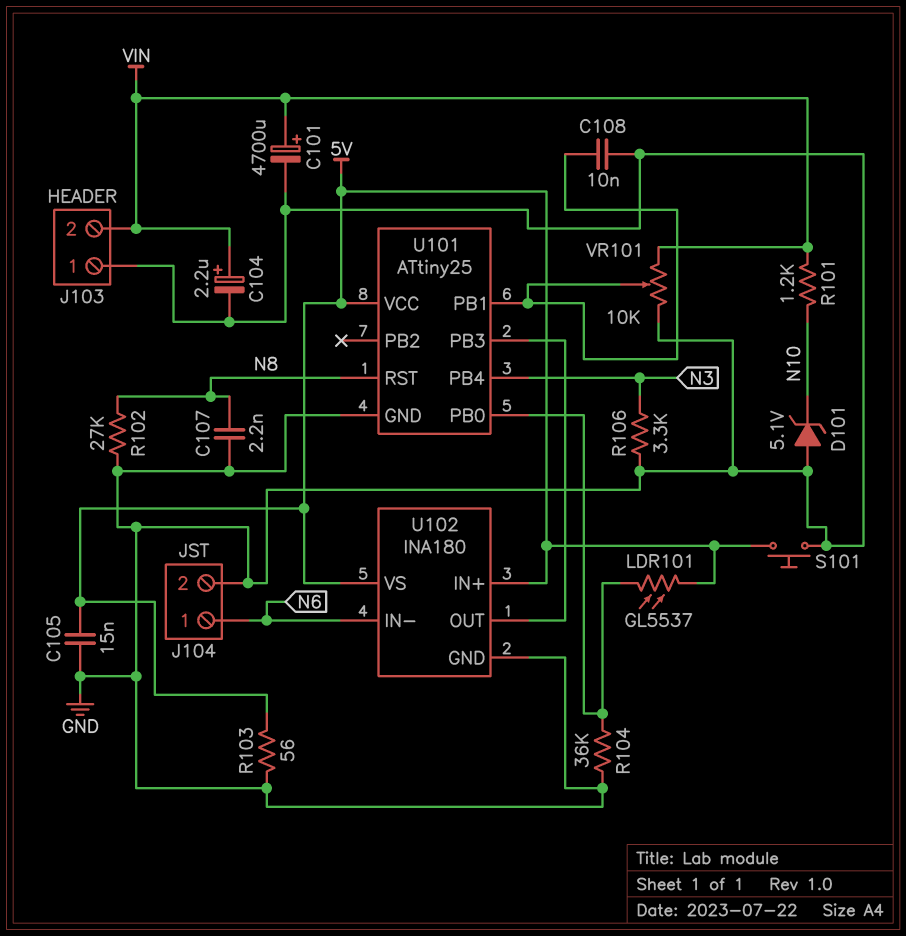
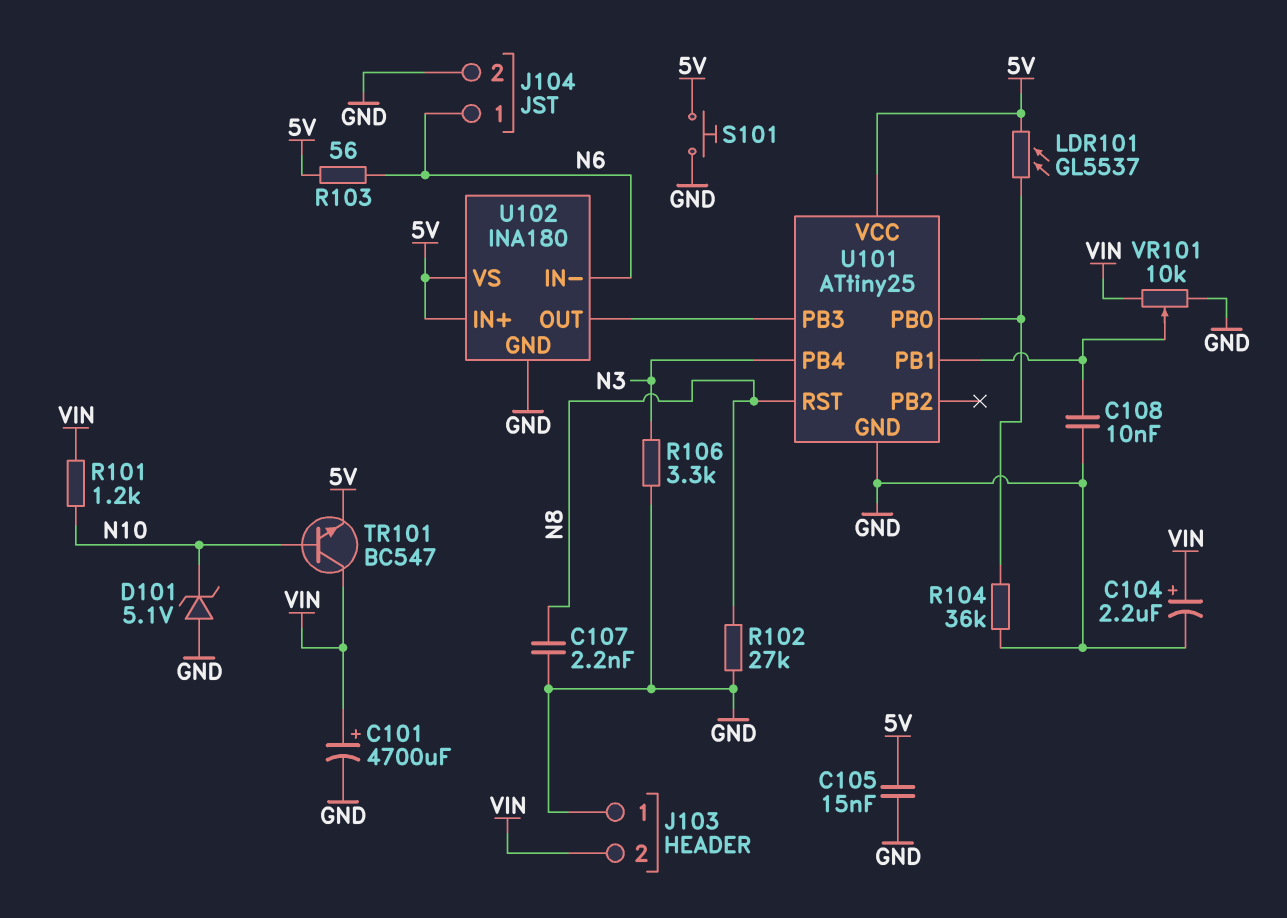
R103: 56 (5V, GND) -> 56 (5V, N6)
TR101: none -> NPN BC547 (B N10, C VIN, E 5V)

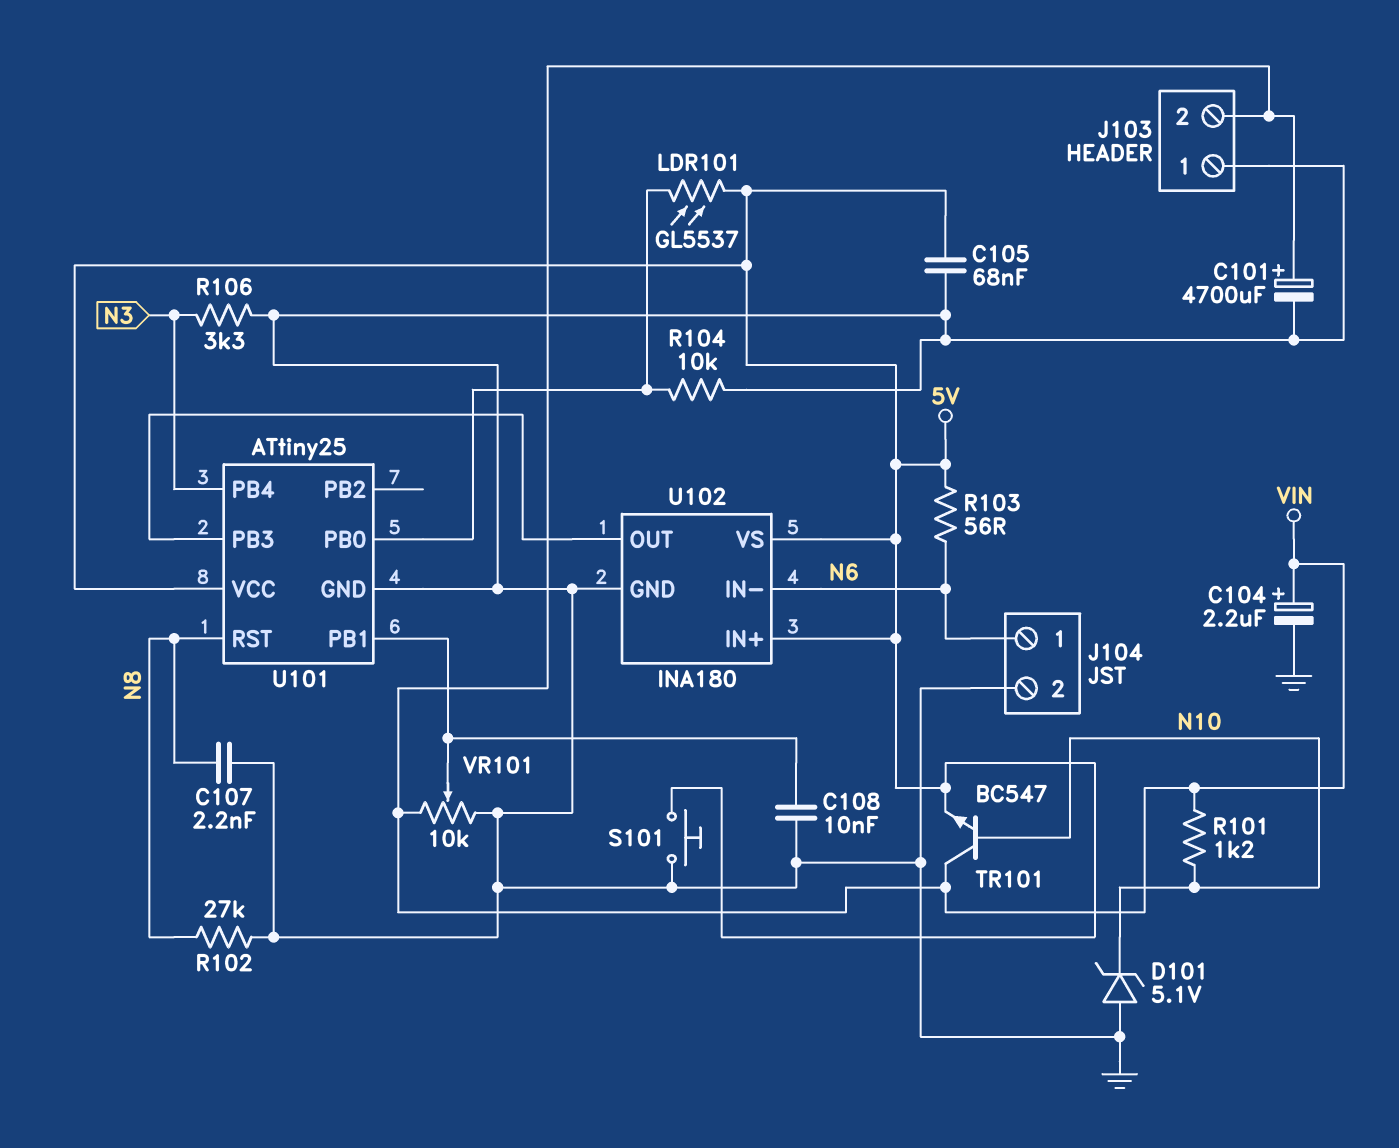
C105: 15nF (5V, GND) -> 68nF (5V, GND)
R104: 36k (GND, U101/PB0) -> 10k (GND, U101/PB0)

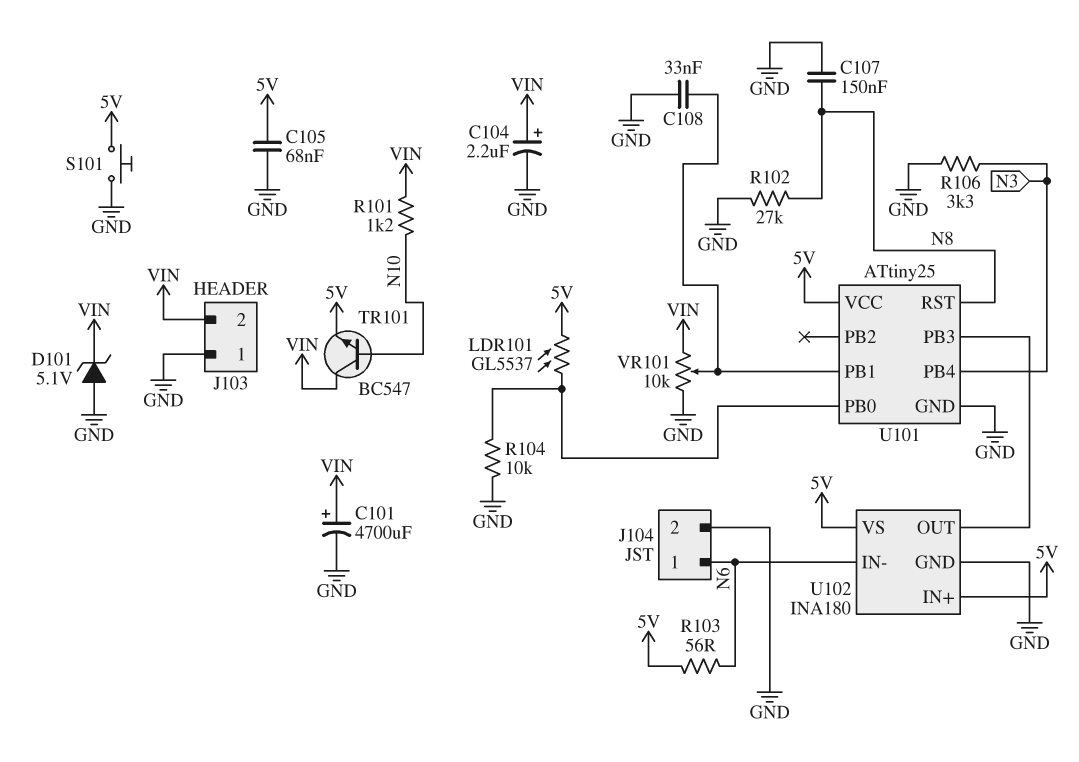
C107: 2.2nF (GND, N8) -> 150nF (GND, N8)
C108: 10nF (GND, U101/PB1) -> 33nF (GND, U101/PB1)
D101: zener 5.1V (A GND, K N10) -> zener 5.1V (A GND, K VIN)

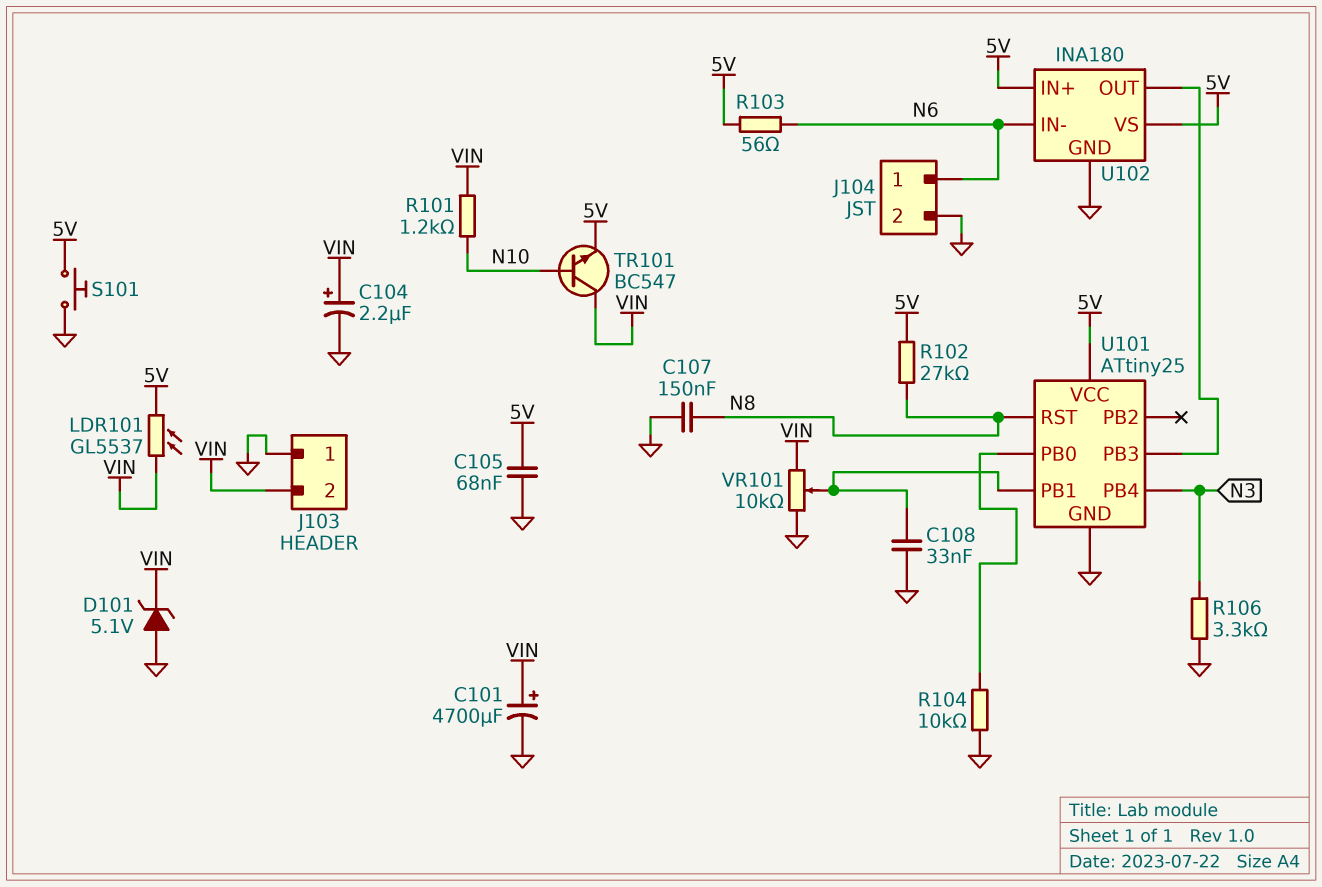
LDR101: GL5537 (5V, U101/PB0) -> GL5537 (5V, VIN)
R102: 27k (GND, N8) -> 27k (5V, N8)

